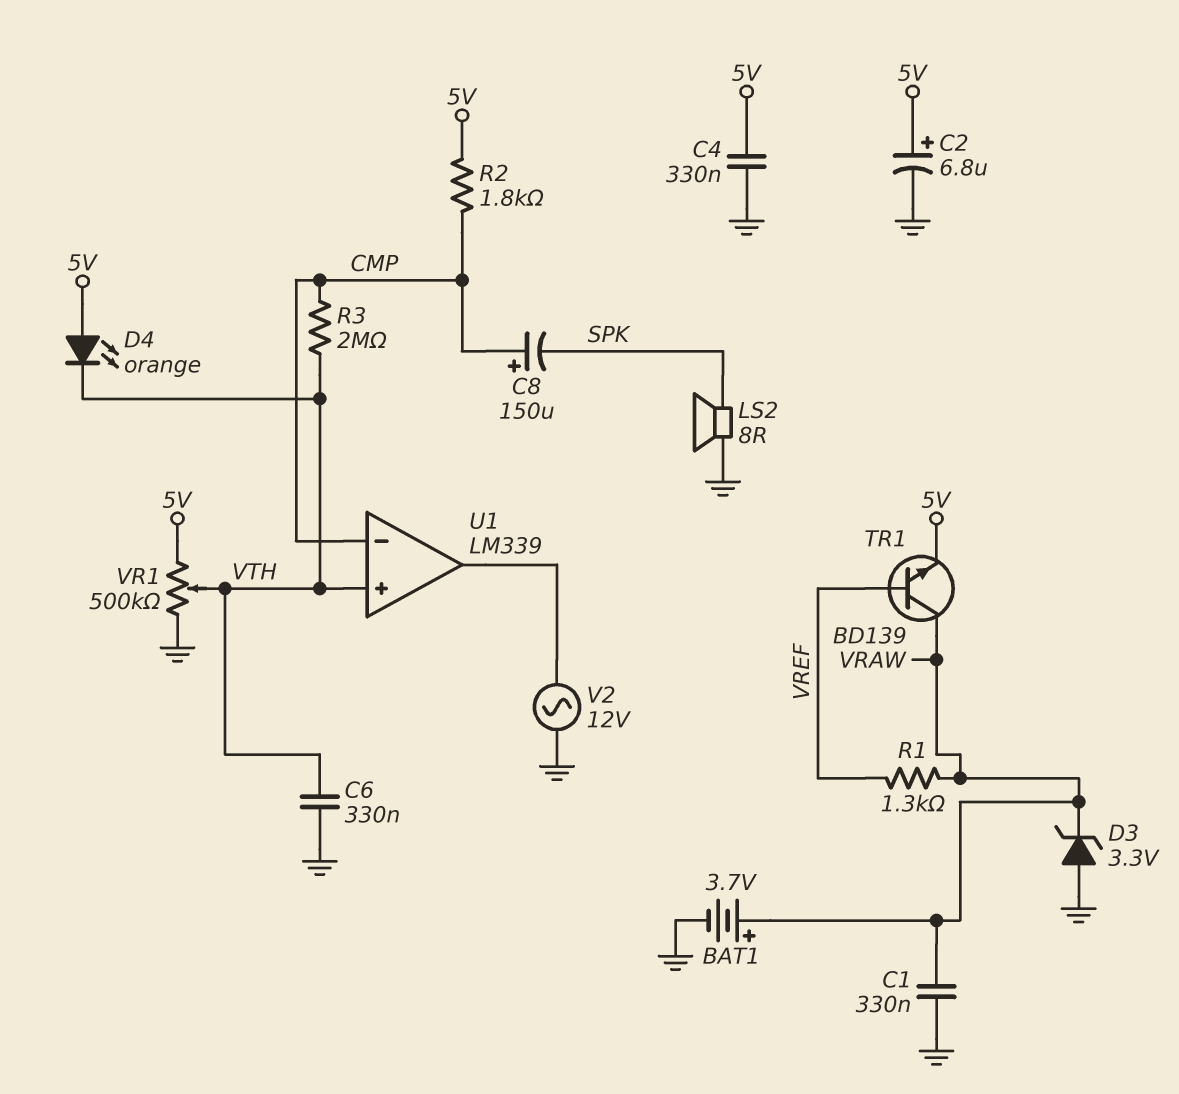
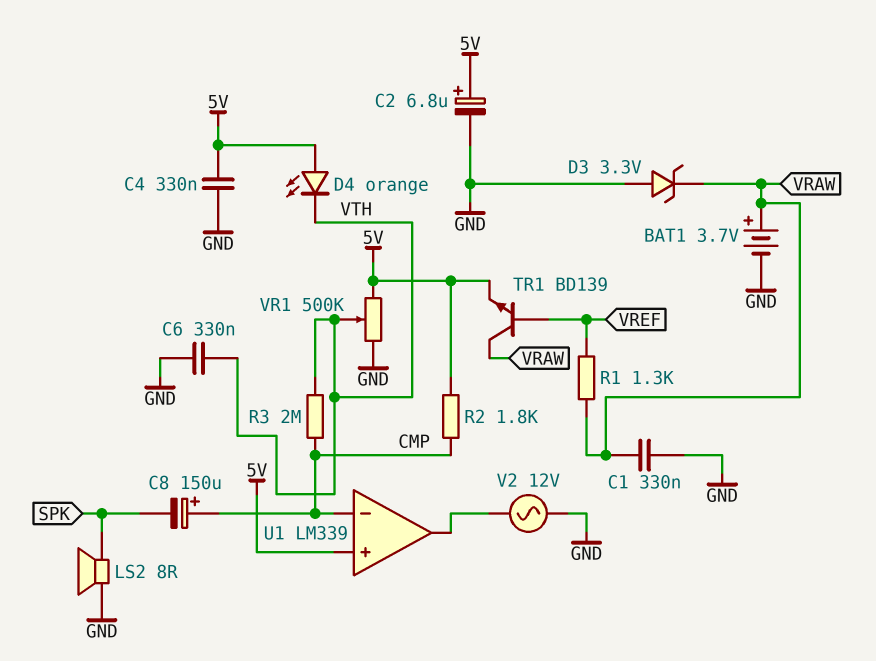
U1 pin in+: VTH -> 5V

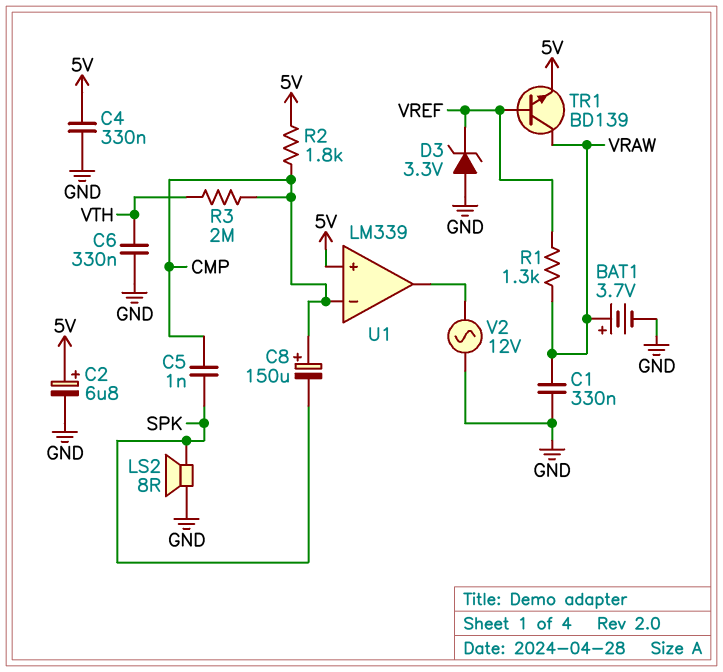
C5: none -> 1nF (CMP, SPK)
D3: zener 3.3V (A GND, K VRAW) -> zener 3.3V (A GND, K VREF)
D4: LED orange (A 5V, K VTH) -> none
VR1: 500k (5V, GND, wiper VTH) -> none

